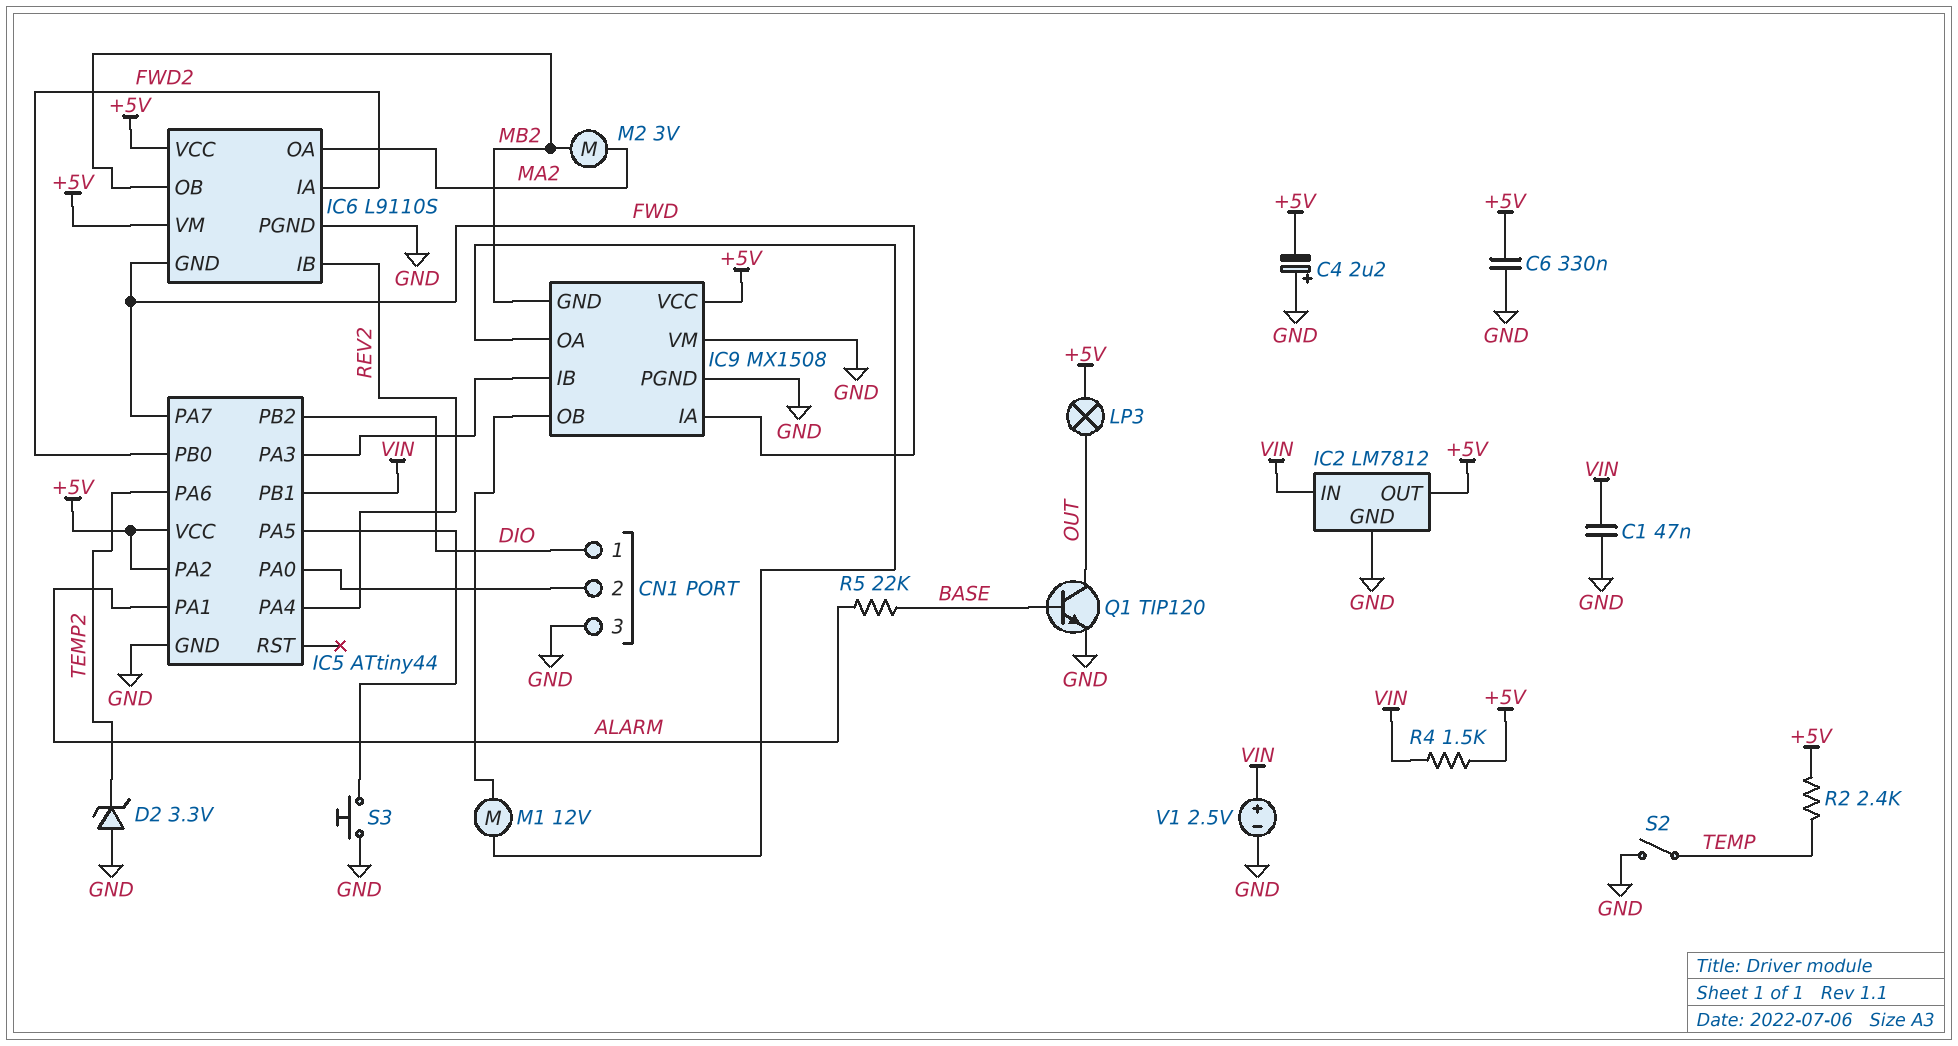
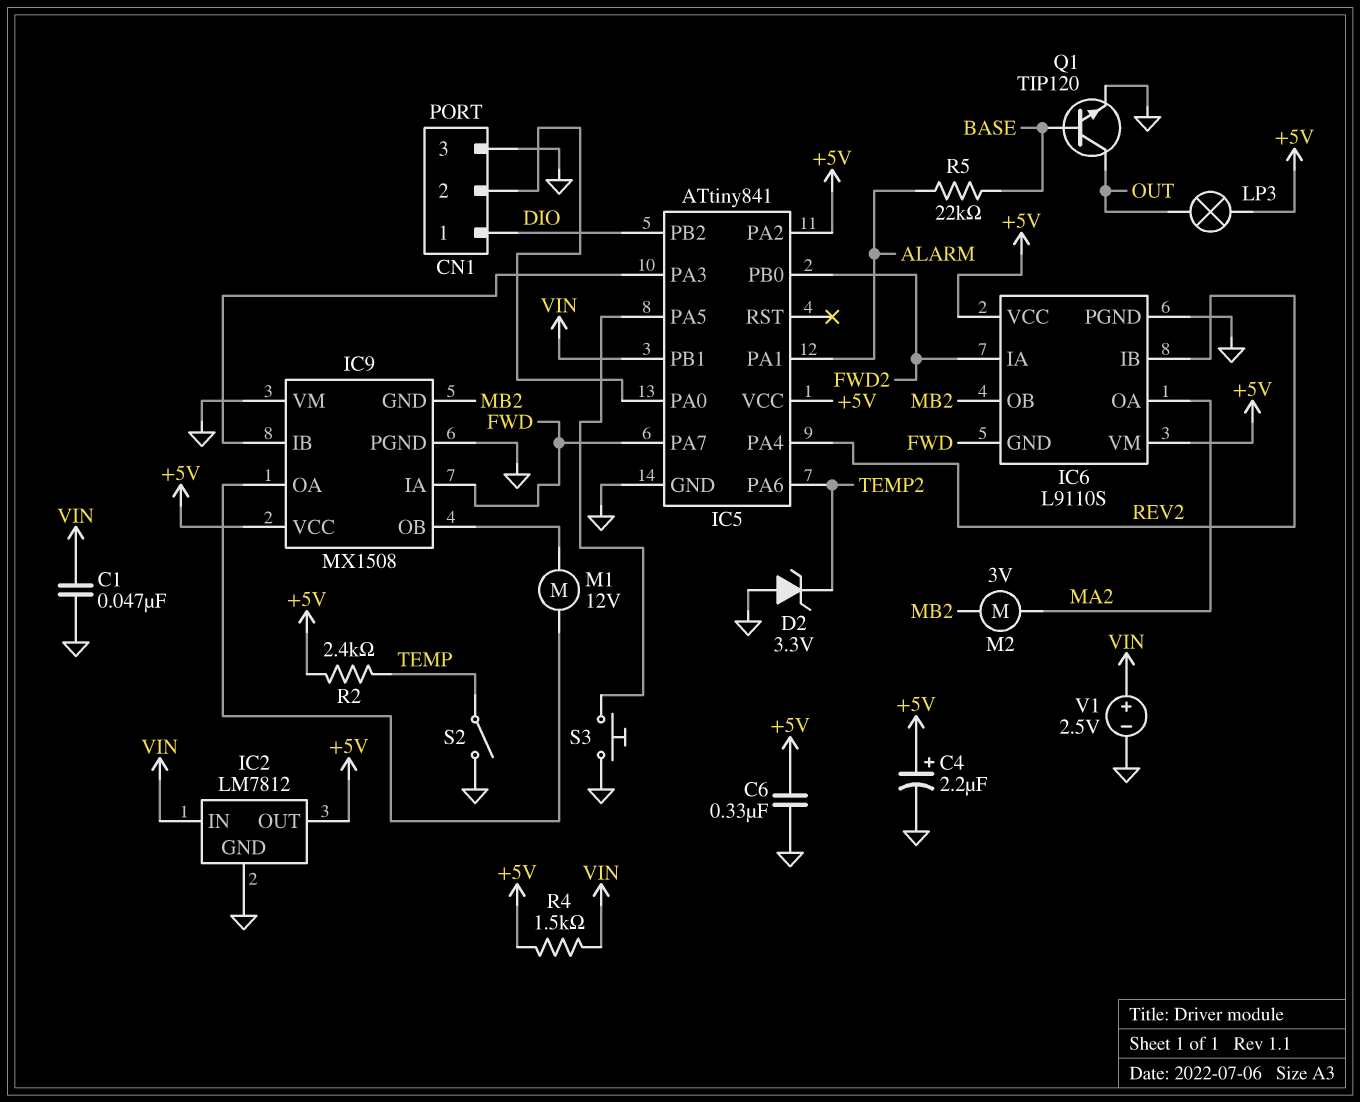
C4: 2.2uF (plus GND, minus +5V) -> 2.2uF (plus +5V, minus GND)
IC5: ATtiny44 -> ATtiny841

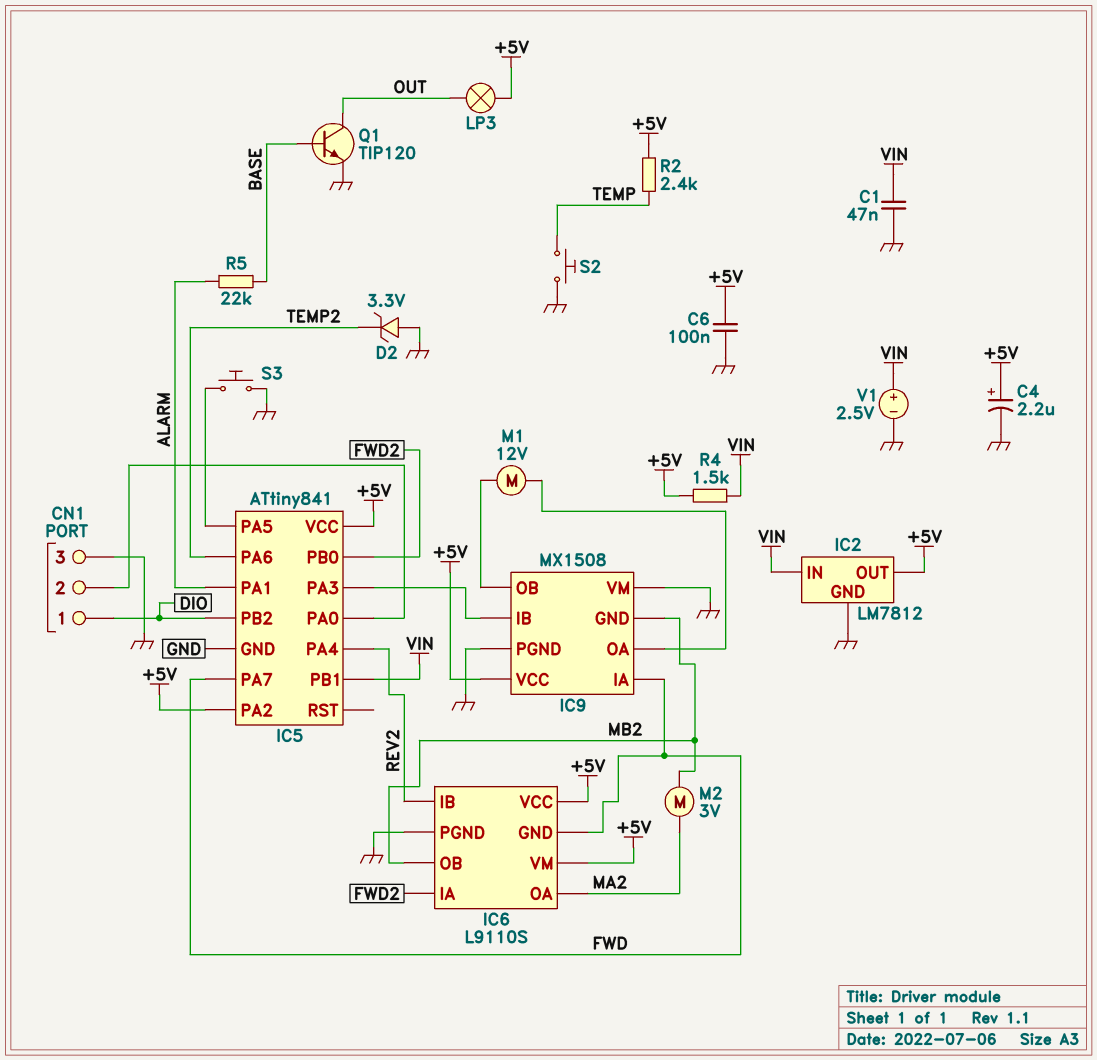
C6: 330nF (+5V, GND) -> 100nF (+5V, GND)
S2: switch (GND, TEMP) -> button (GND, TEMP)

